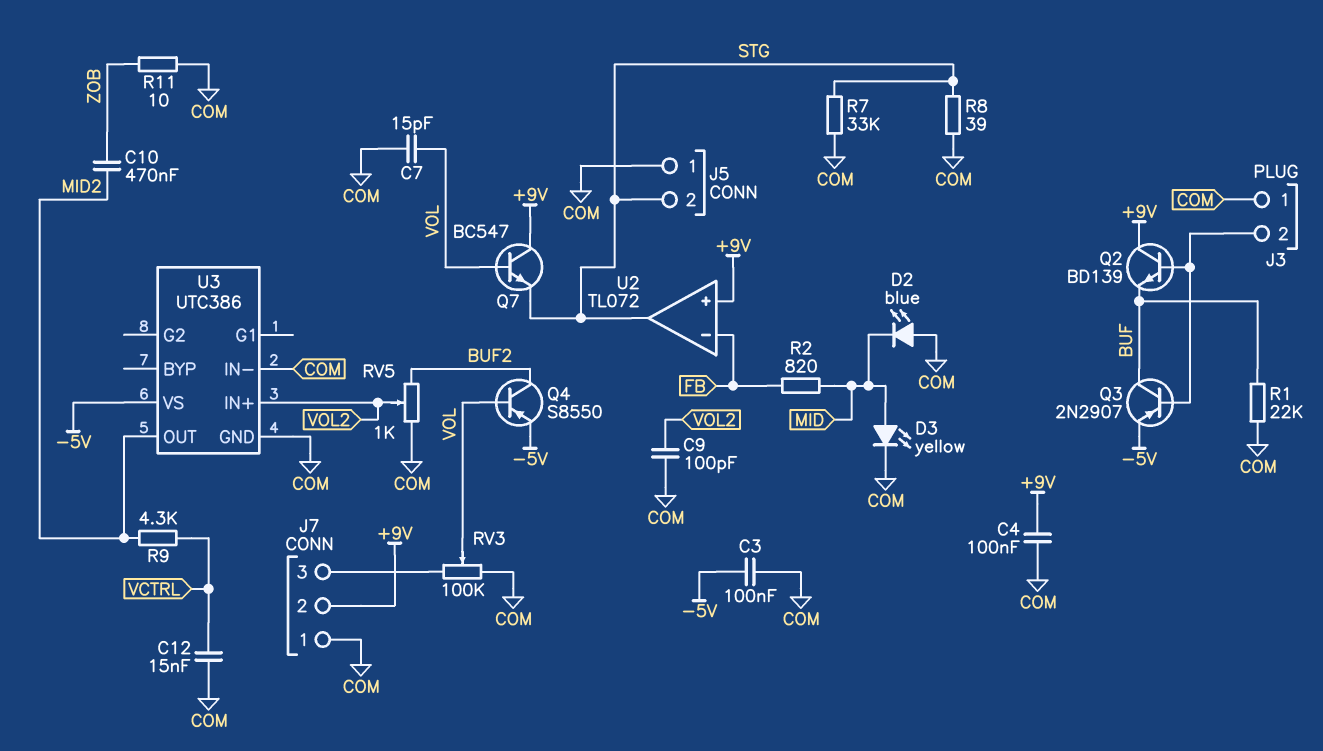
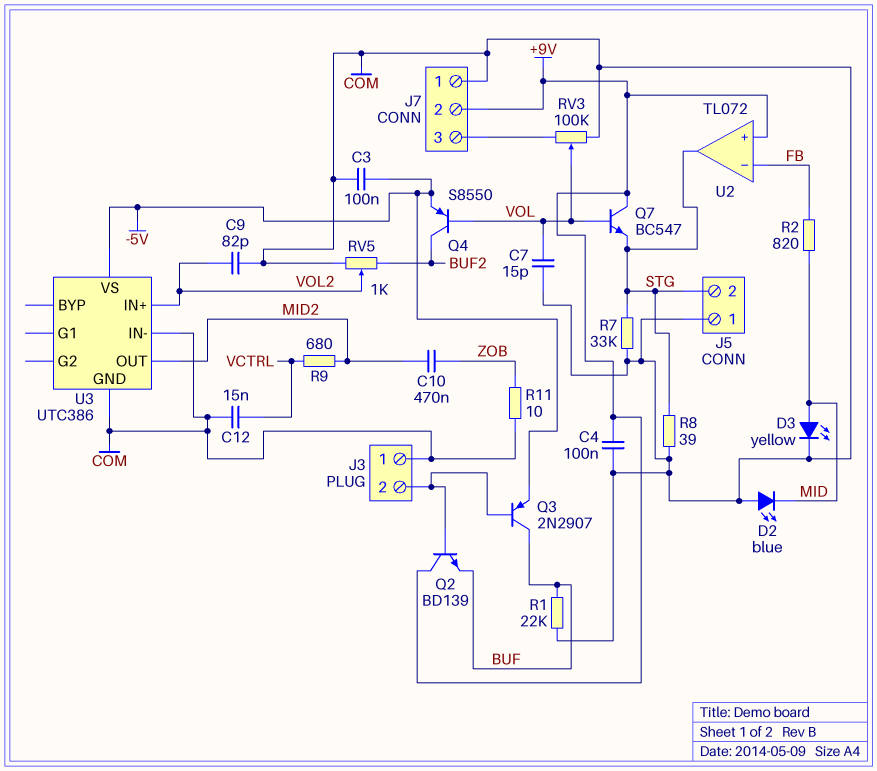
C9: 100pF (COM, VOL2) -> 82pF (COM, VOL2)
R9: 4.3k (MID2, VCTRL) -> 680 (MID2, VCTRL)

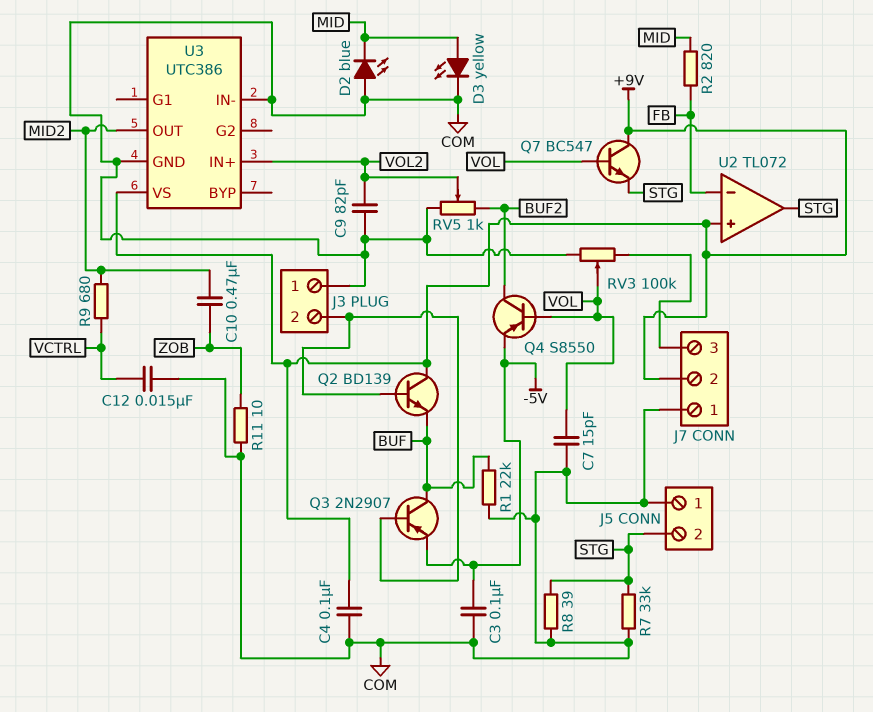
U3 pin VS: -5V -> +9V

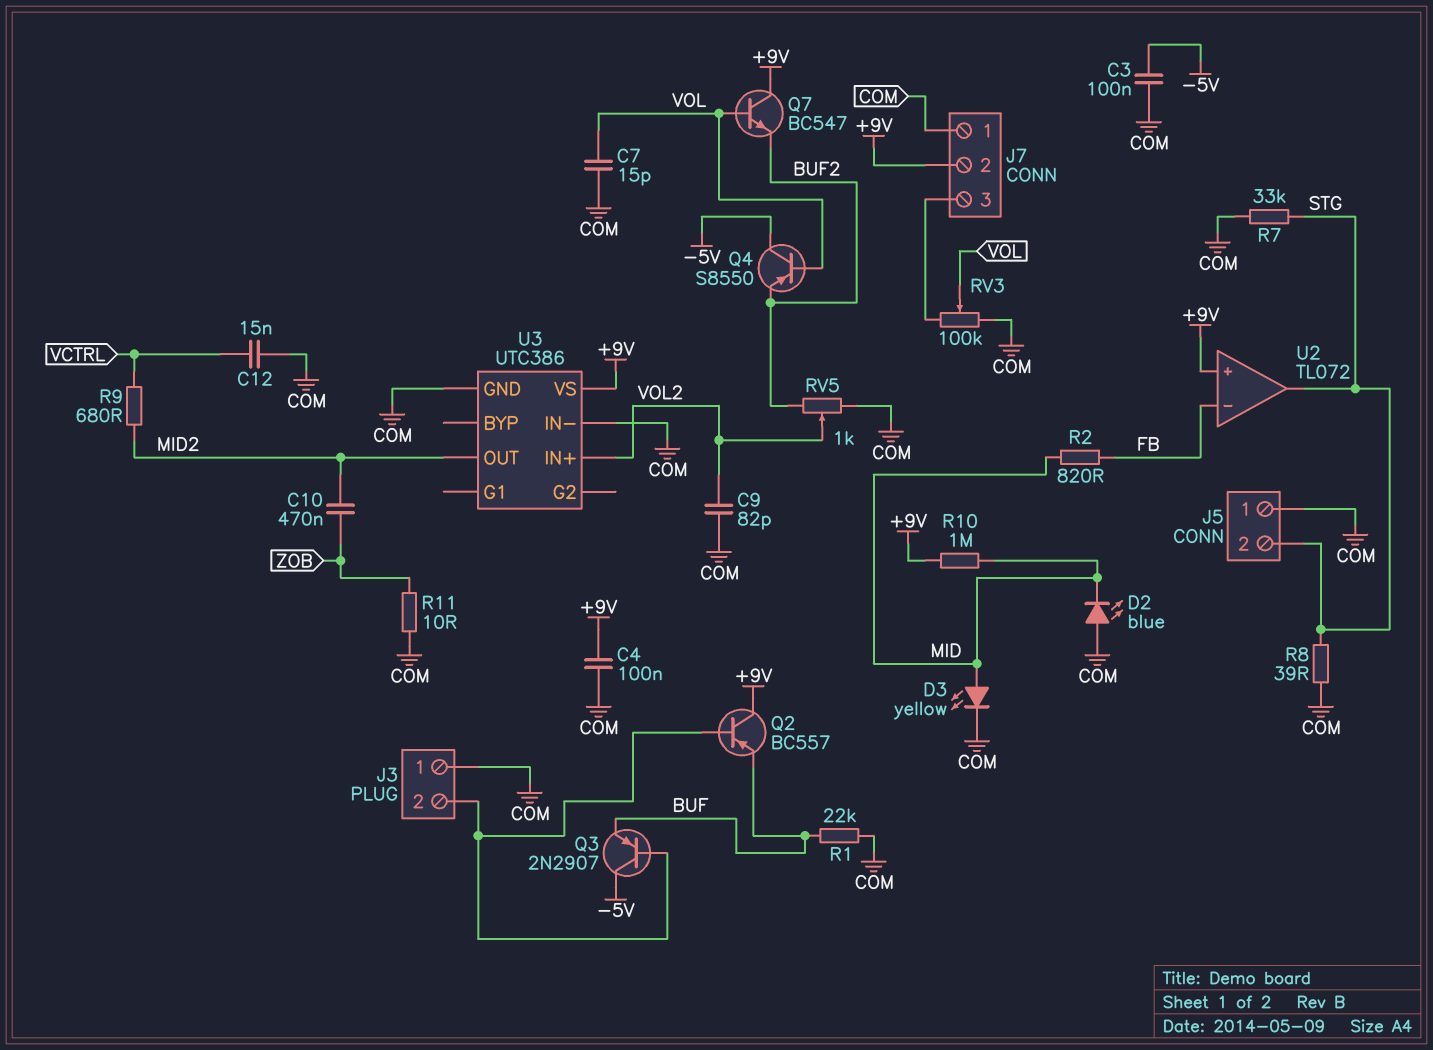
Q2: NPN BD139 (B J3/2, C +9V, E BUF) -> PNP BC557 (B J3/2, C +9V, E BUF)
Q3: PNP 2N2907 (B J3/2, C BUF, E -5V) -> PNP 2N2907 (B J3/2, C -5V, E BUF)
Q4: PNP S8550 (B VOL, C BUF2, E -5V) -> PNP S8550 (B VOL, C -5V, E BUF2)
Q7: NPN BC547 (B VOL, C +9V, E STG) -> NPN BC547 (B VOL, C +9V, E BUF2)
R10: none -> 1M (+9V, MID)

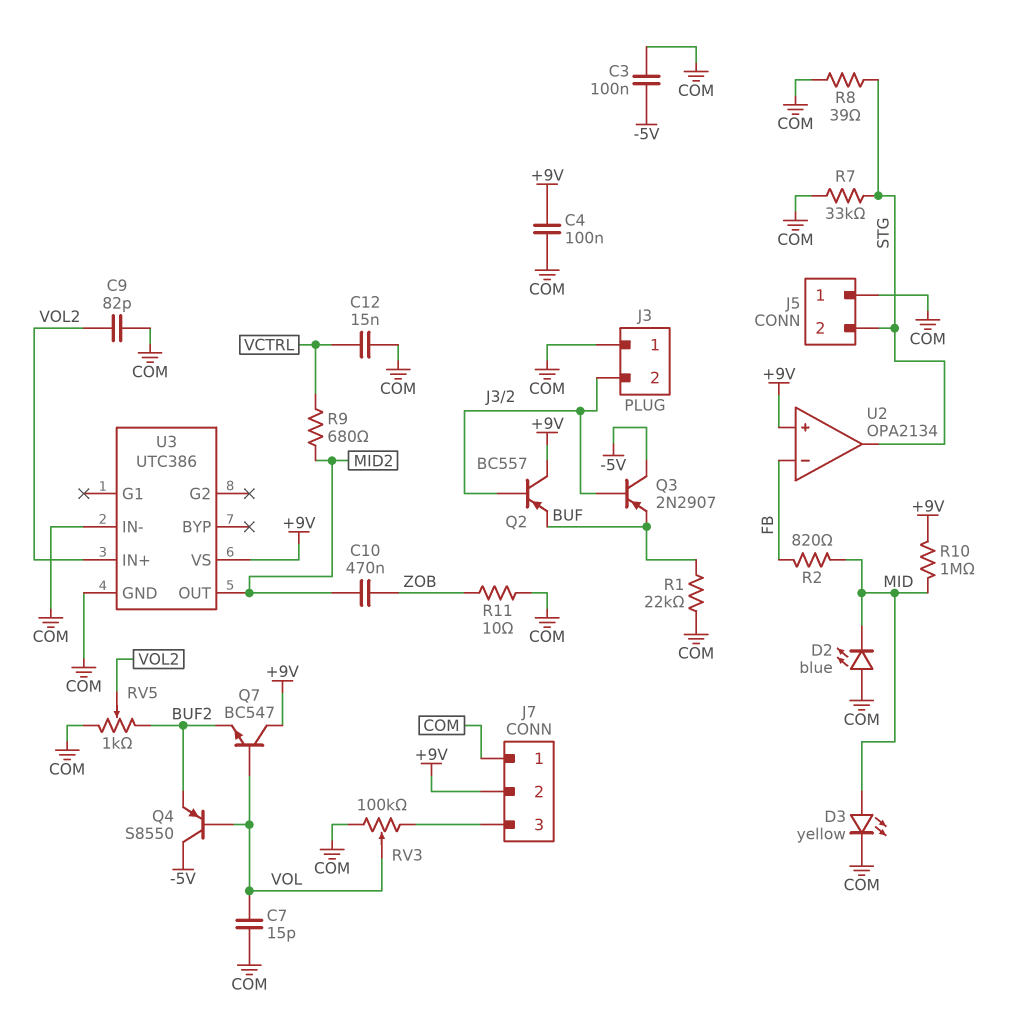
U2: TL072 -> OPA2134

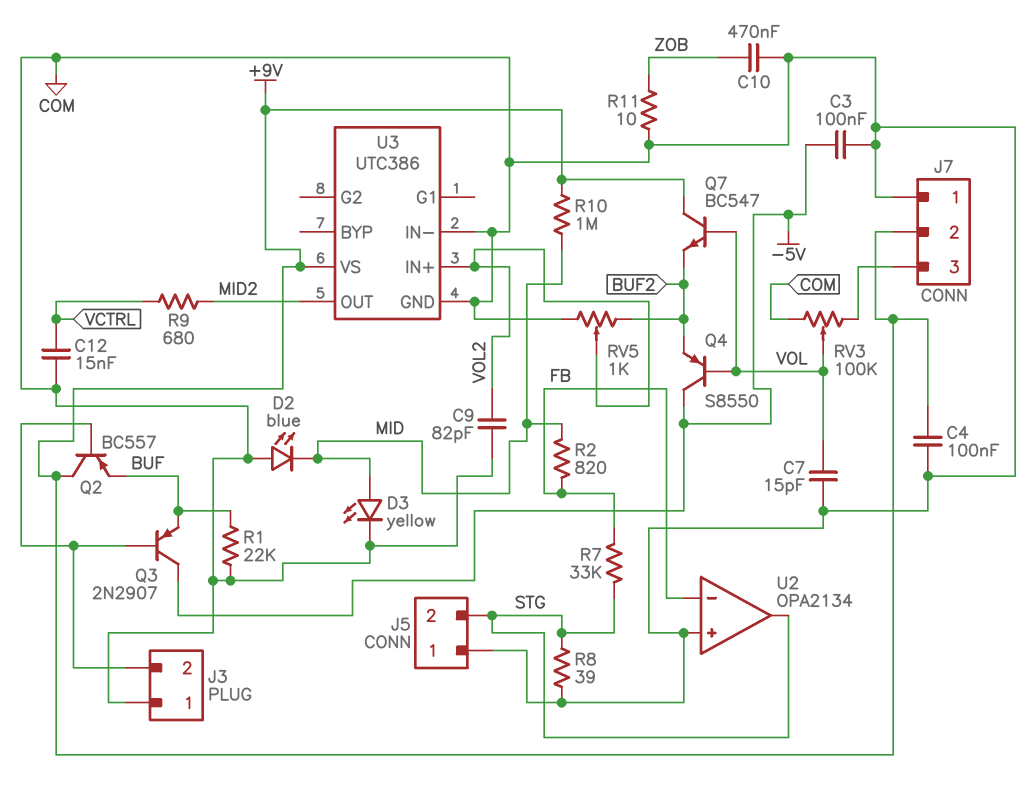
C10: 470nF (MID2, ZOB) -> 470nF (COM, ZOB)
R7: 33k (COM, STG) -> 33k (FB, STG)
U2 pin in+: +9V -> COM

